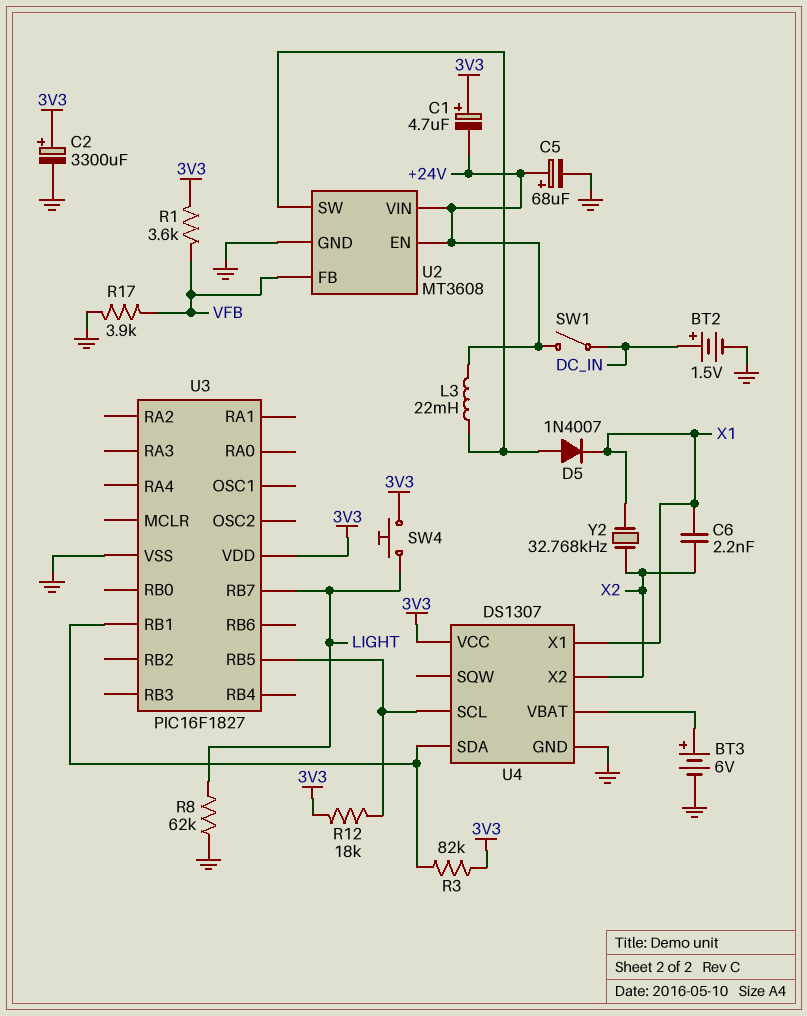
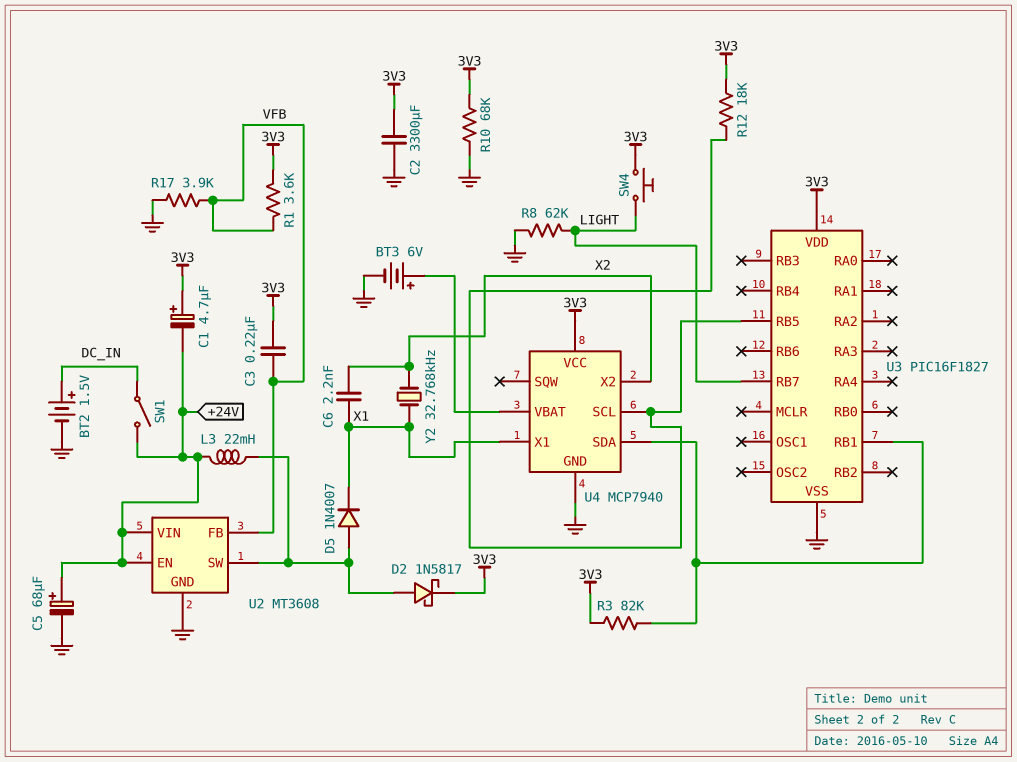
C2: 3300uF (plus 3V3, minus GND) -> 3300uF (3V3, GND)
C3: none -> 220nF (3V3, VFB)
D2: none -> schottky 1N5817 (A U2/SW, K 3V3)
R10: none -> 68k (3V3, GND)
U4: DS1307 -> MCP7940

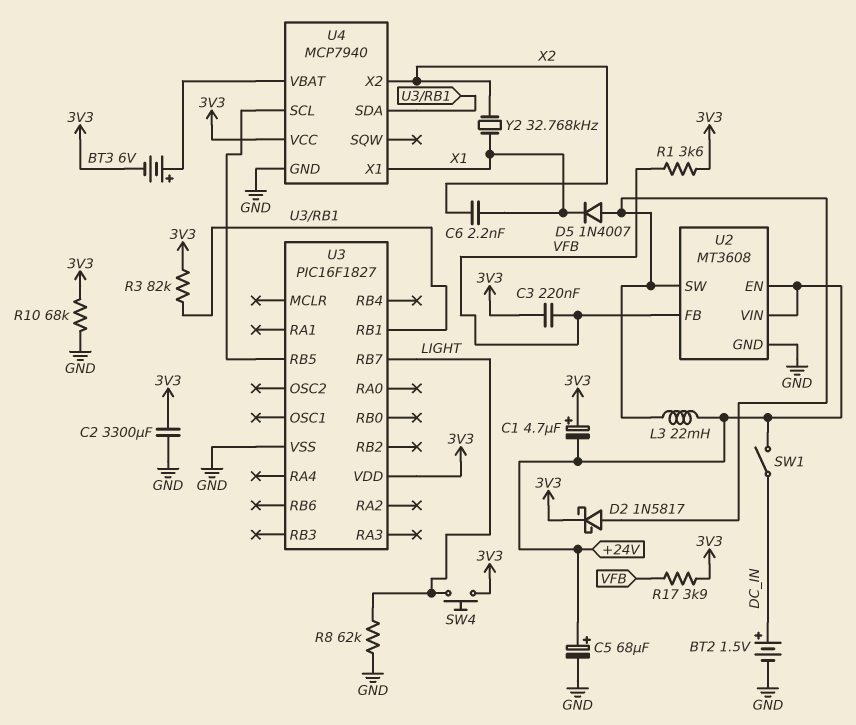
BT3: 6V (plus U4/VBAT, minus GND) -> 6V (plus U4/VBAT, minus 3V3)
R12: 18k (3V3, U3/RB5) -> none
R17: 3.9k (GND, VFB) -> 3.9k (3V3, VFB)

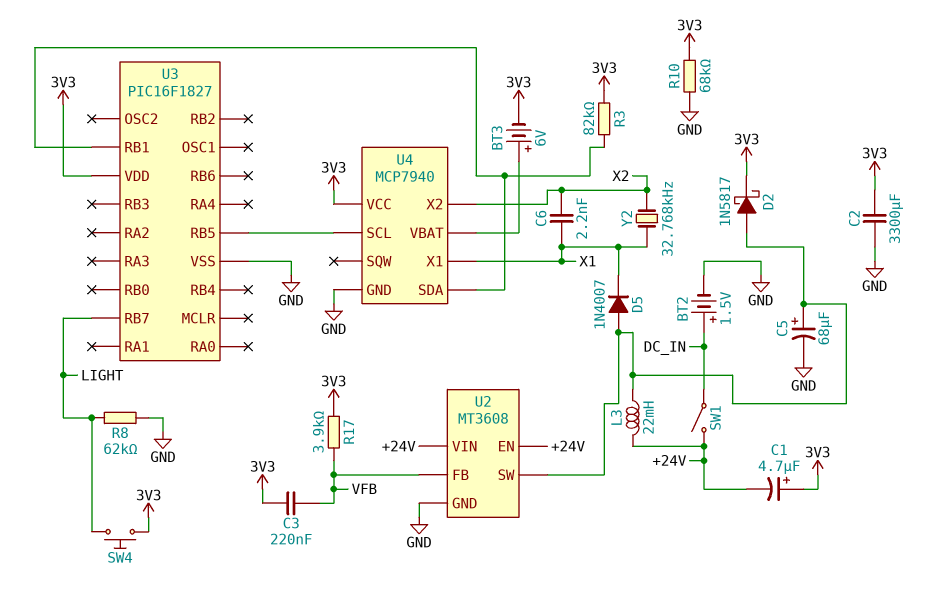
C5: 68uF (plus +24V, minus GND) -> 68uF (plus U2/SW, minus GND)
R1: 3.6k (3V3, VFB) -> none

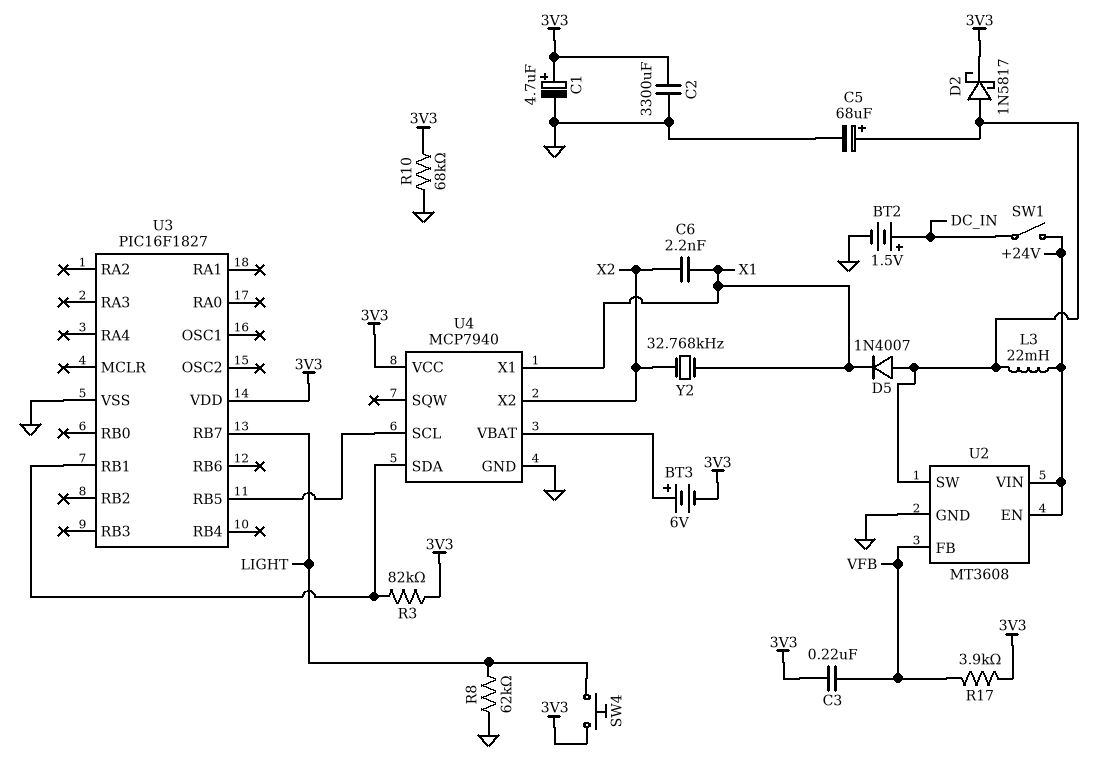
C1: 4.7uF (plus 3V3, minus +24V) -> 4.7uF (plus 3V3, minus GND)

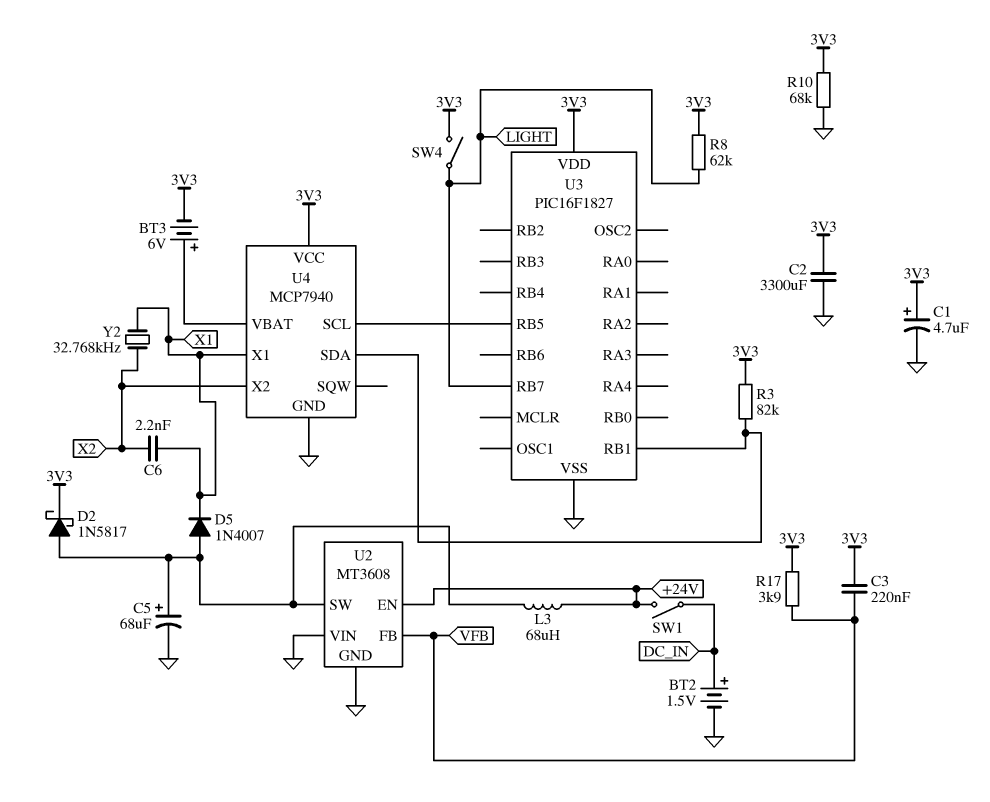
L3: 22mH (+24V, U2/SW) -> 68uH (+24V, U2/SW)
R8: 62k (GND, LIGHT) -> 62k (3V3, LIGHT)
SW4: button (3V3, LIGHT) -> switch (3V3, LIGHT)
U2 pin VIN: +24V -> GND

